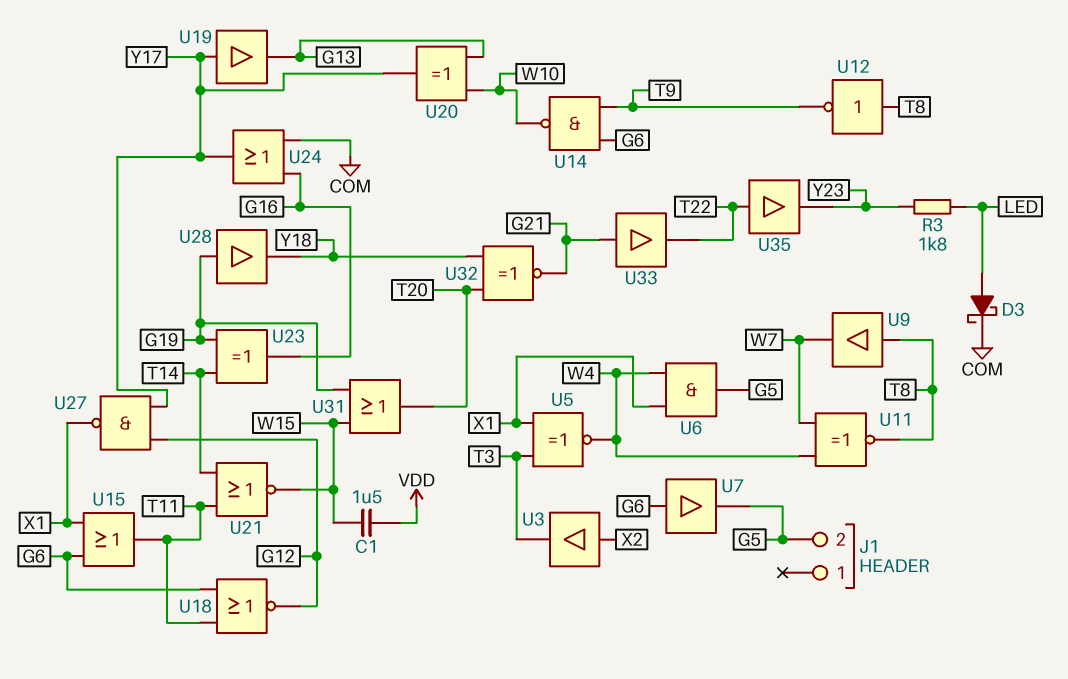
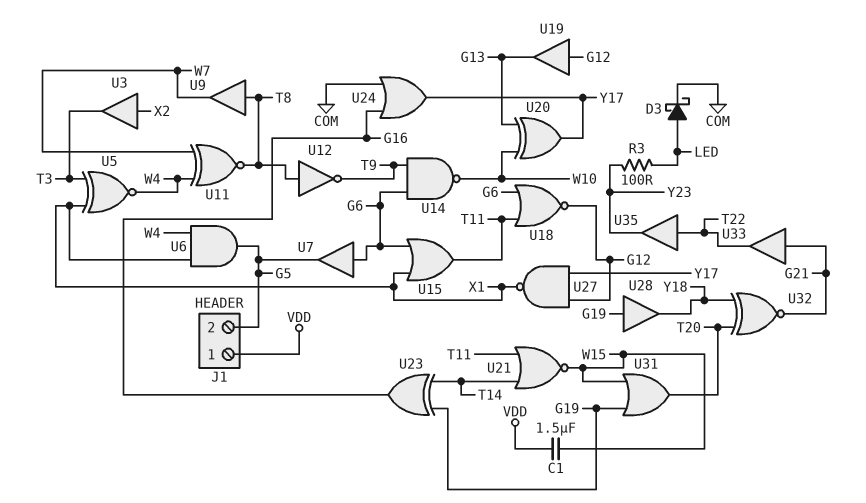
J1 pin 1: none -> VDD
R3: 1.8k (LED, Y23) -> 100 (LED, Y23)
U19: buffer (in Y17, out G13) -> buffer (in G12, out G13)

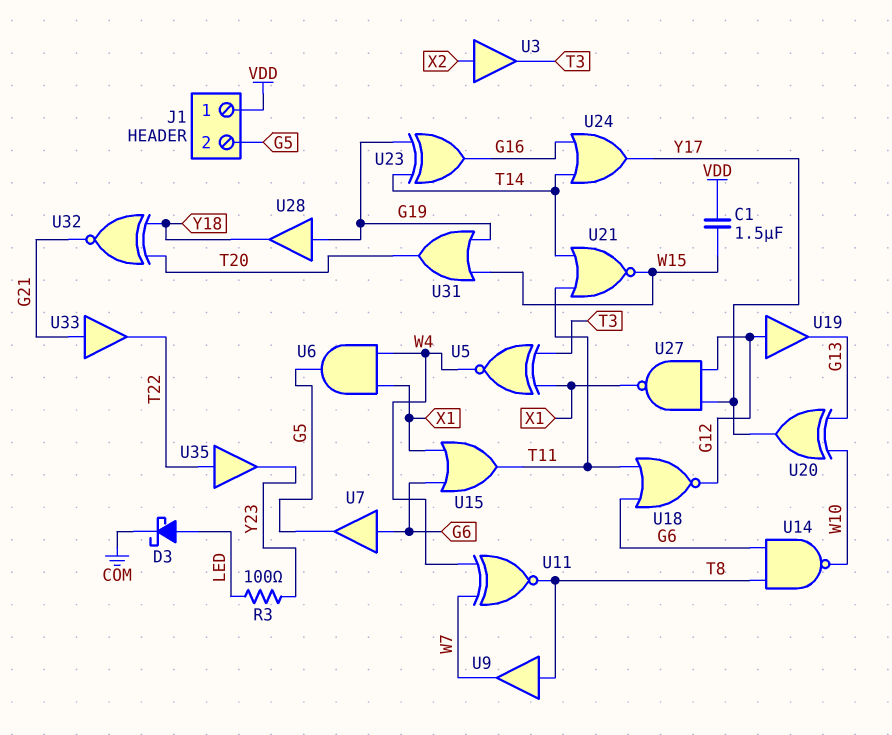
U12: NOT (in T8, out T9) -> none
U14: NAND (in G6, in T9, out W10) -> NAND (in G6, in T8, out W10)
U24: OR (in COM, in G16, out Y17) -> OR (in G16, in T14, out Y17)

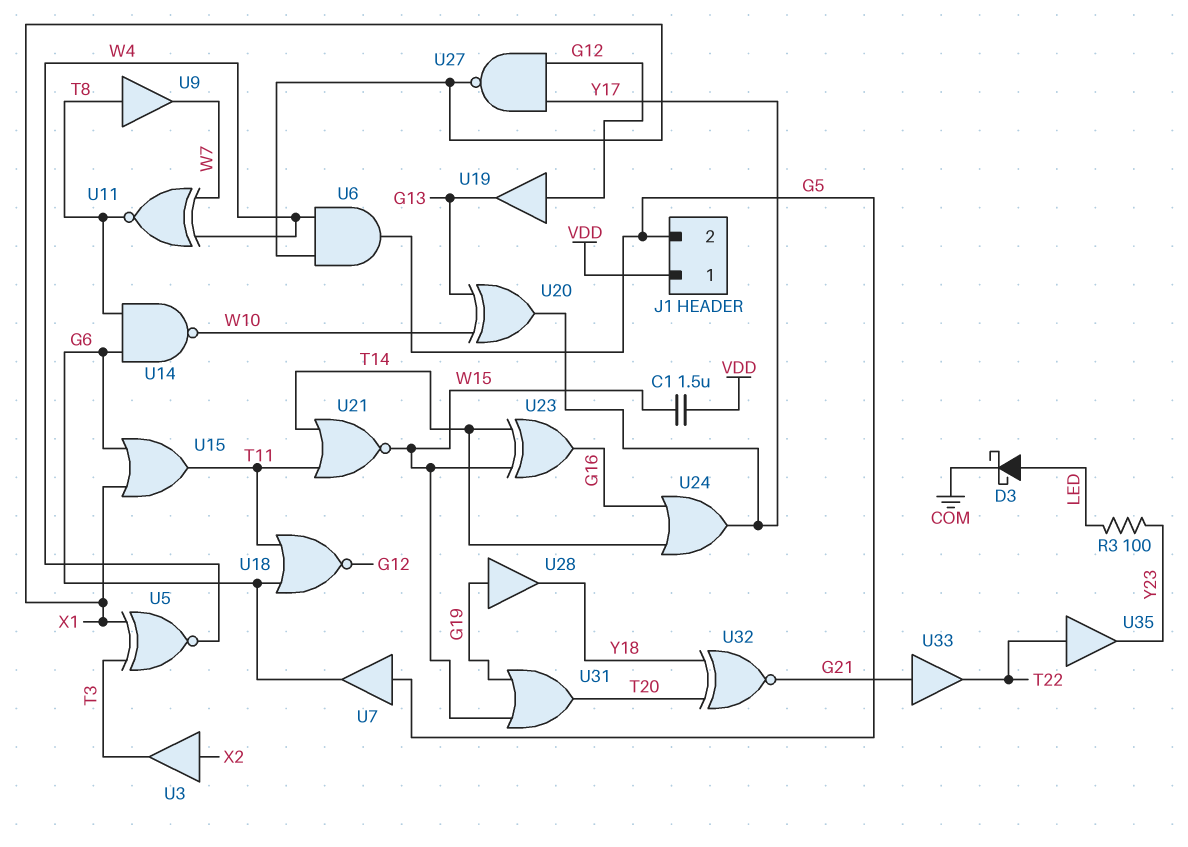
U7: buffer (in G6, out G5) -> buffer (in G5, out G6)
U23: XOR (in G19, in T14, out G16) -> XOR (in T14, in W15, out G16)

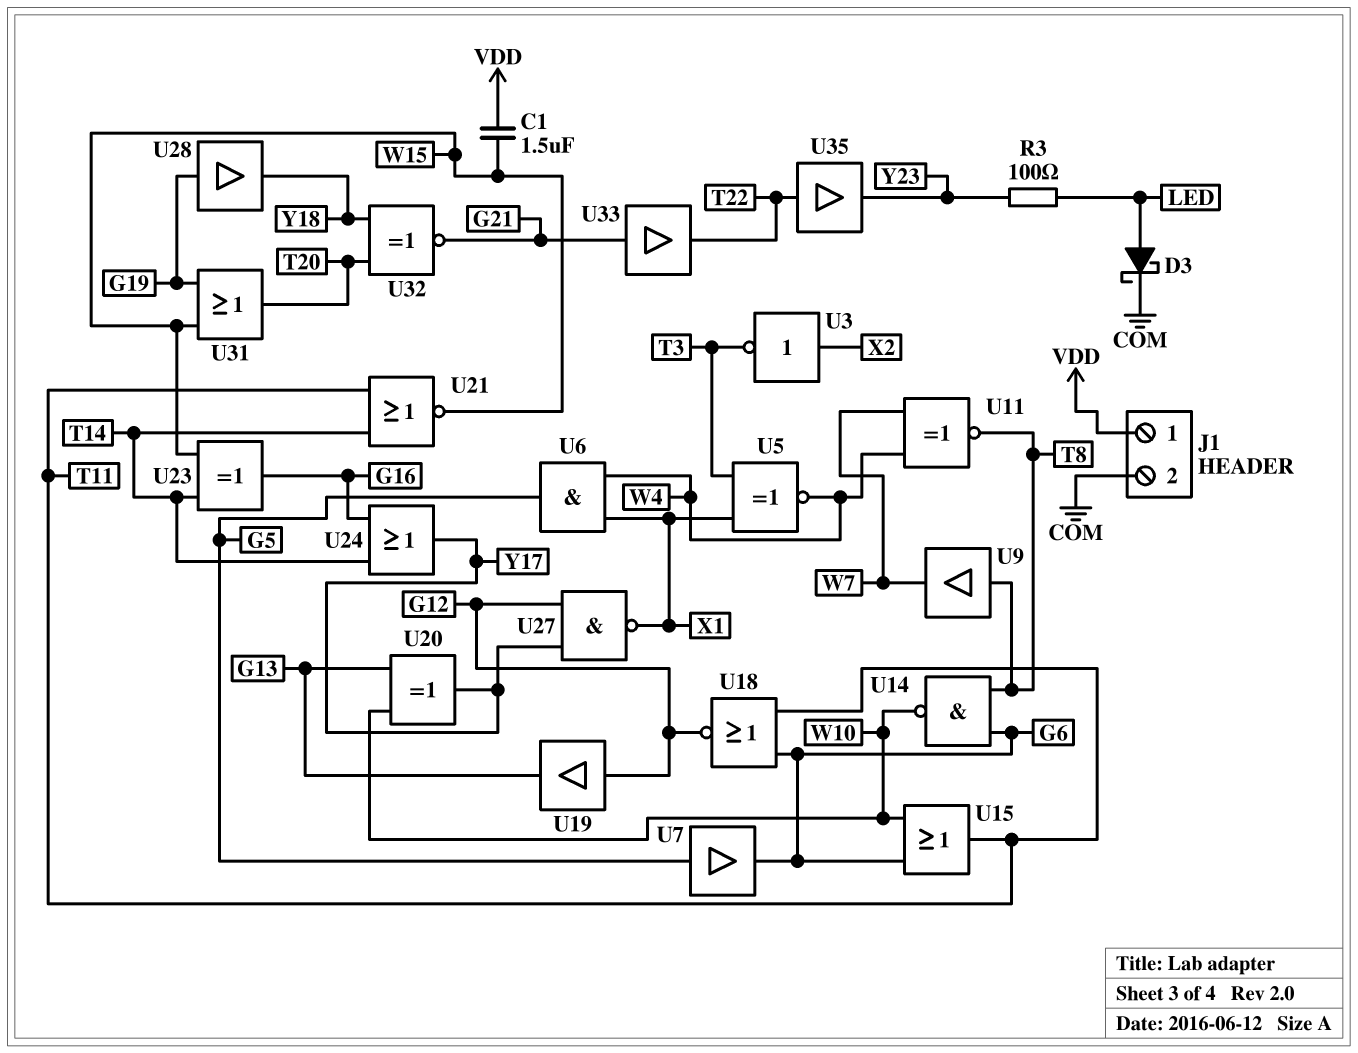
J1 pin 2: G5 -> COM
U3: buffer (in X2, out T3) -> NOT (in X2, out T3)
U15: OR (in G6, in X1, out T11) -> OR (in G6, in W10, out T11)

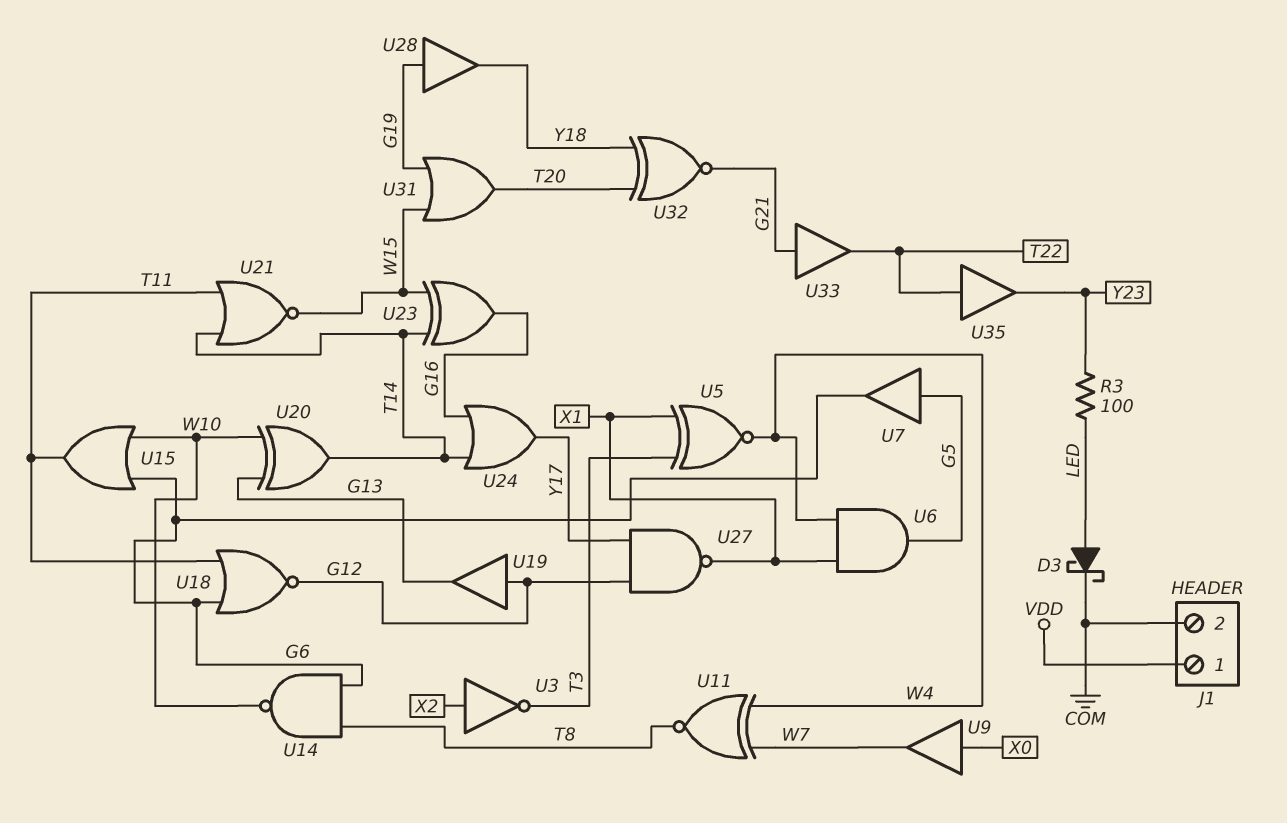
C1: 1.5uF (VDD, W15) -> none
U9: buffer (in T8, out W7) -> buffer (in X0, out W7)
U20: XOR (in G13, in W10, out Y17) -> XOR (in G13, in W10, out T14)

